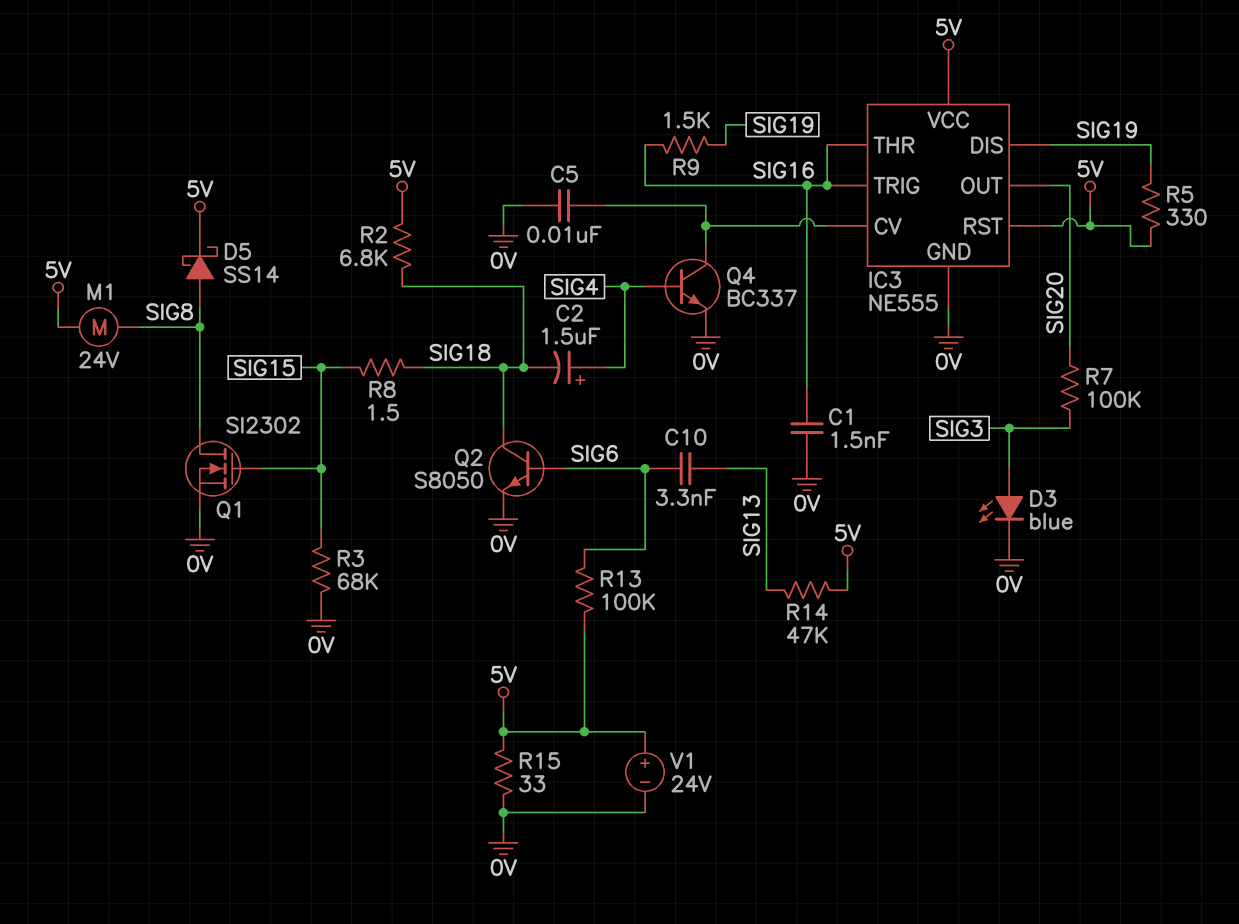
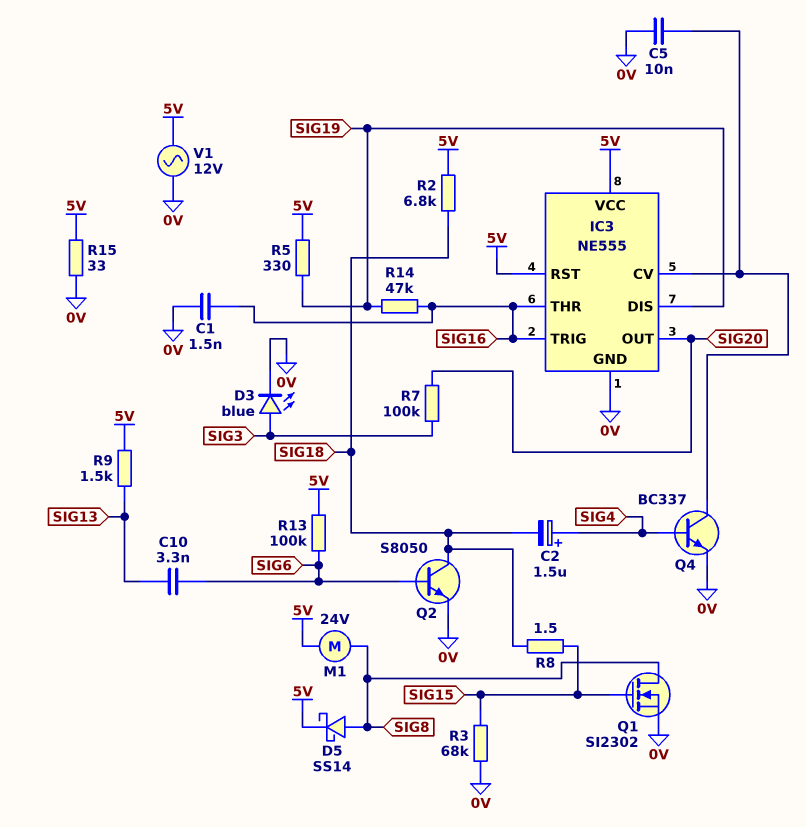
R9: 1.5k (SIG16, SIG19) -> 1.5k (5V, SIG13)
R14: 47k (5V, SIG13) -> 47k (SIG16, SIG19)
V1: 24V (plus 5V, minus 0V) -> AC 12V (0V, 5V)

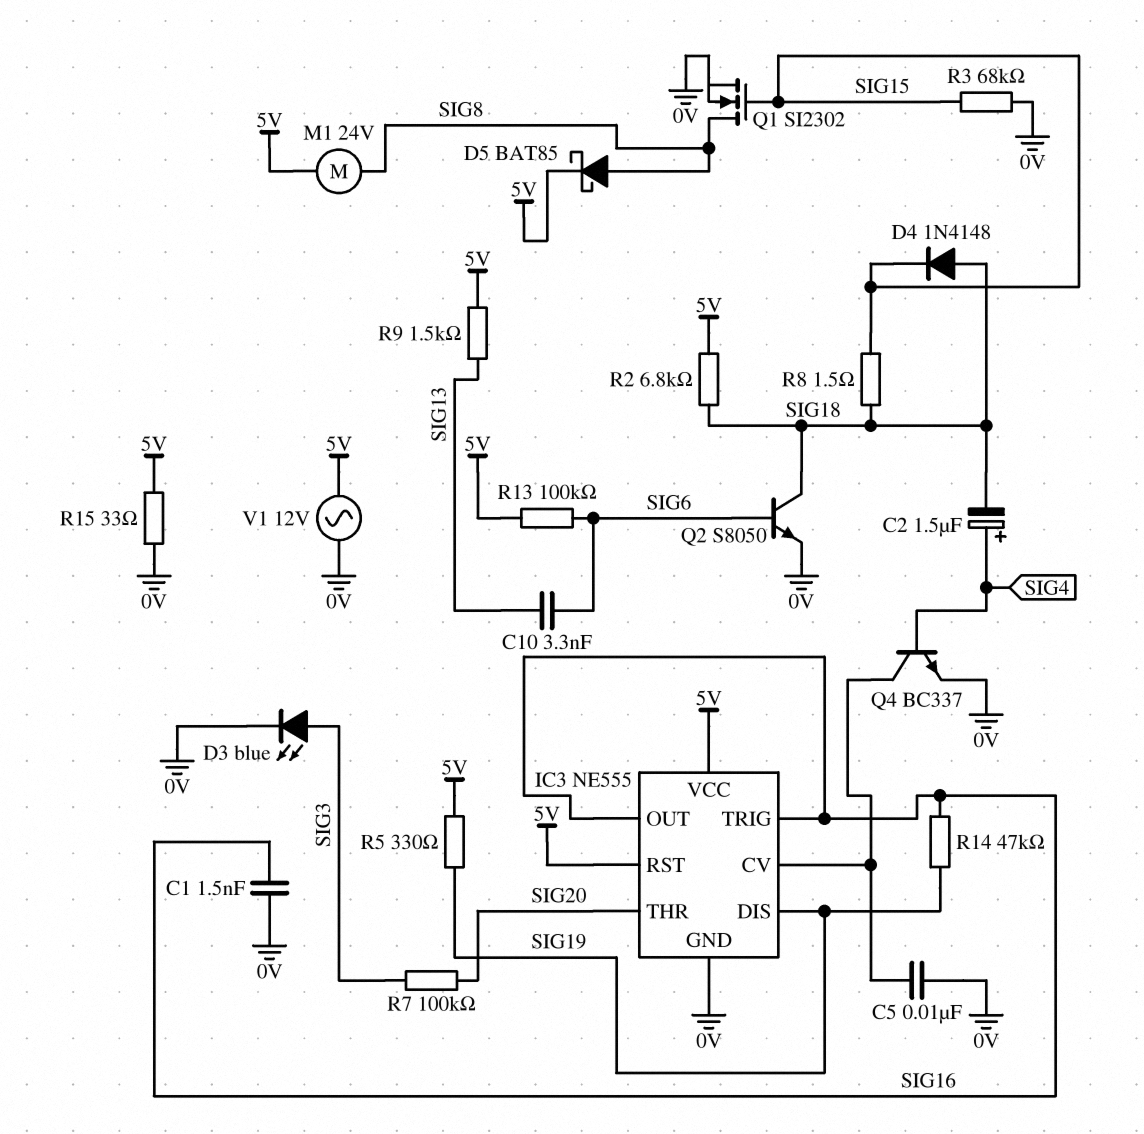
D4: none -> diode 1N4148 (A SIG18, K SIG15)
D5: schottky SS14 (A SIG8, K 5V) -> schottky BAT85 (A SIG8, K 5V)
IC3 pin OUT: SIG20 -> SIG16
IC3 pin THR: SIG16 -> SIG20

